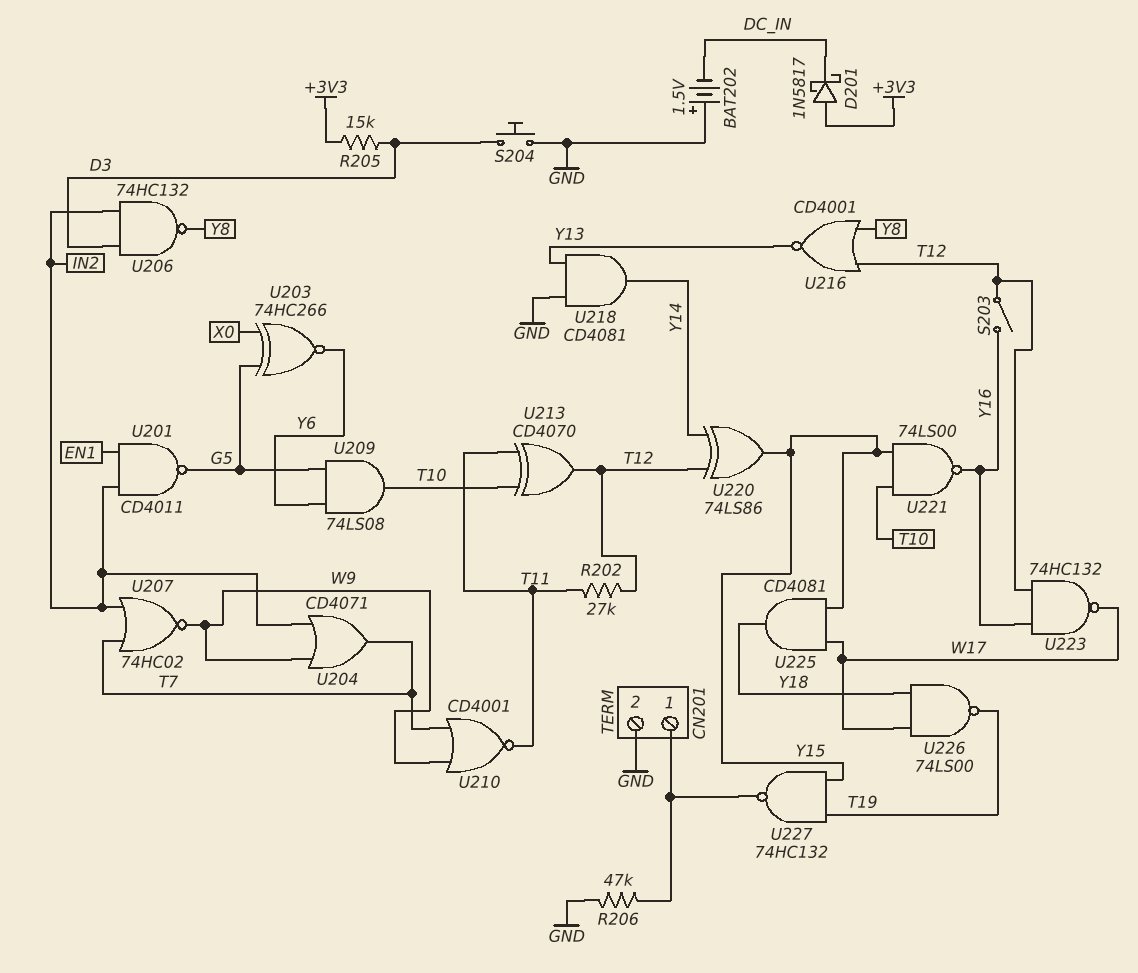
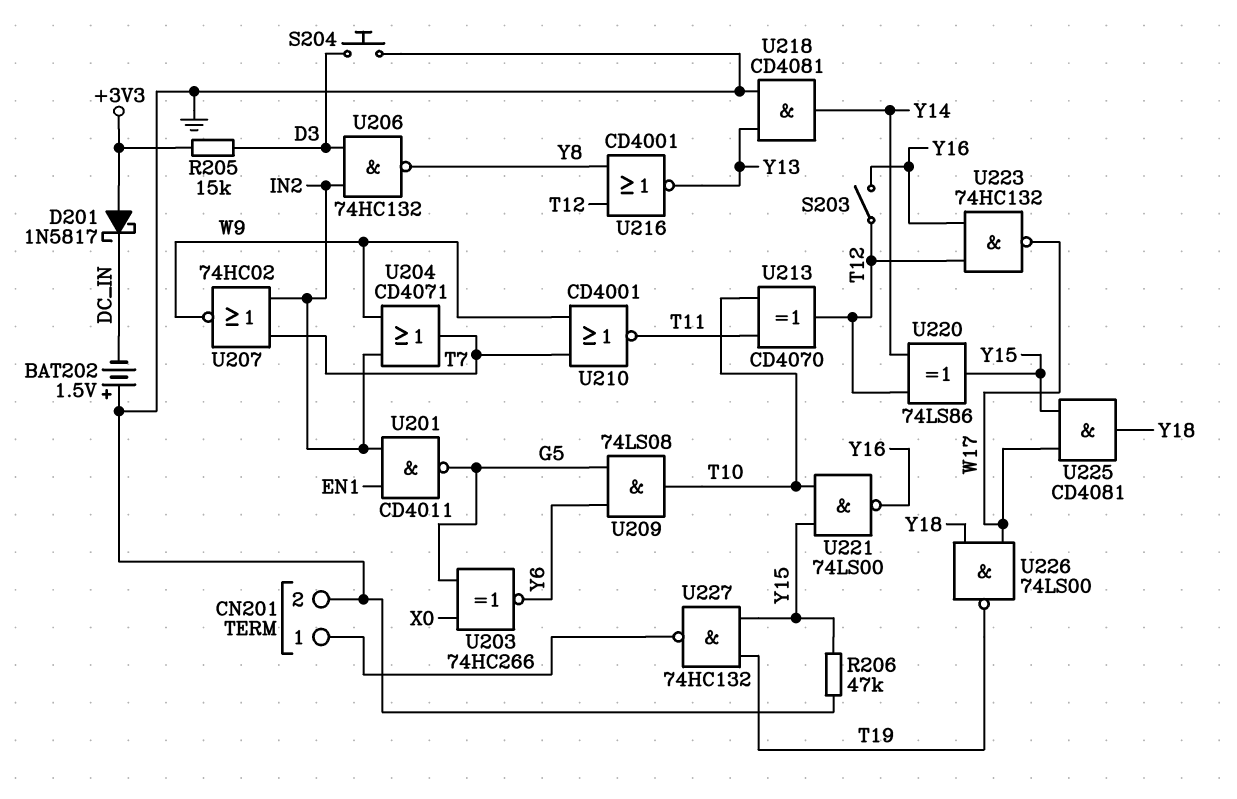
R202: 27k (T11, T12) -> none
R206: 47k (CN201/1, GND) -> 47k (GND, Y15)

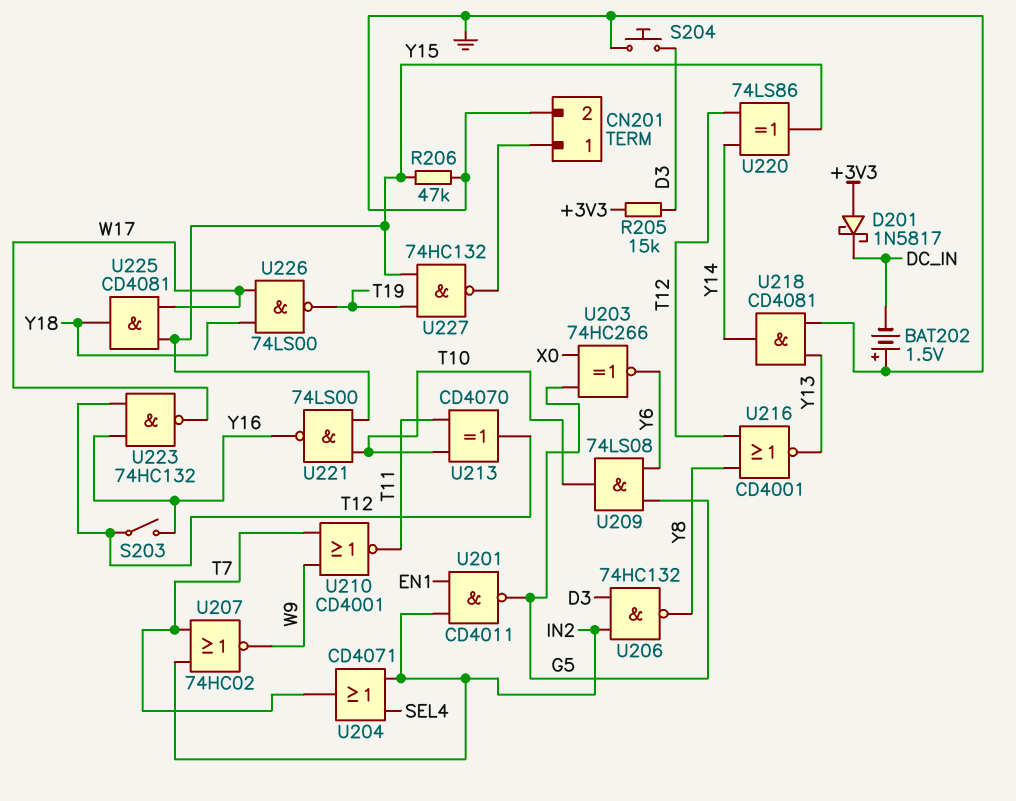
U204: OR CD4071 (in IN2, in W9, out T7) -> OR CD4071 (in IN2, in SEL4, out T7)

